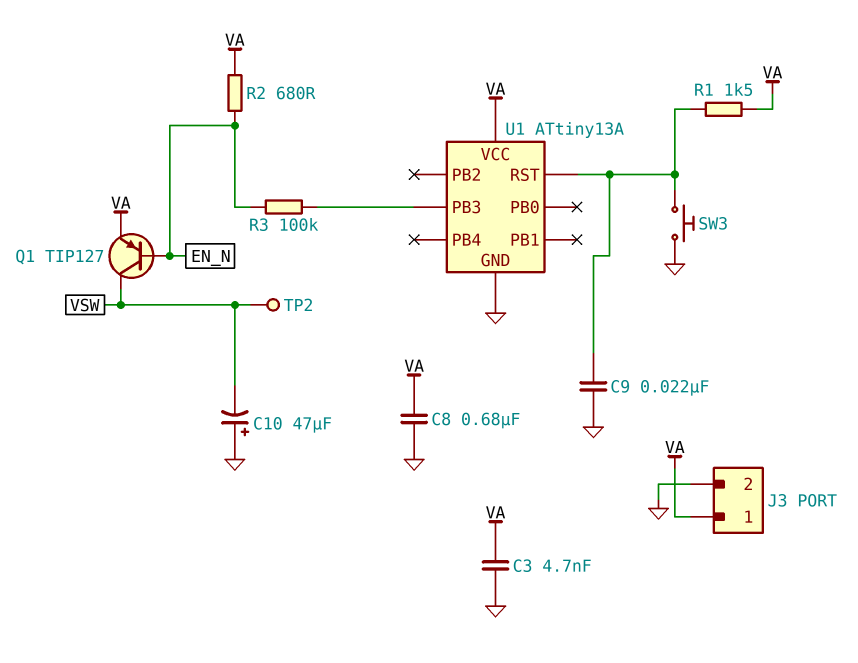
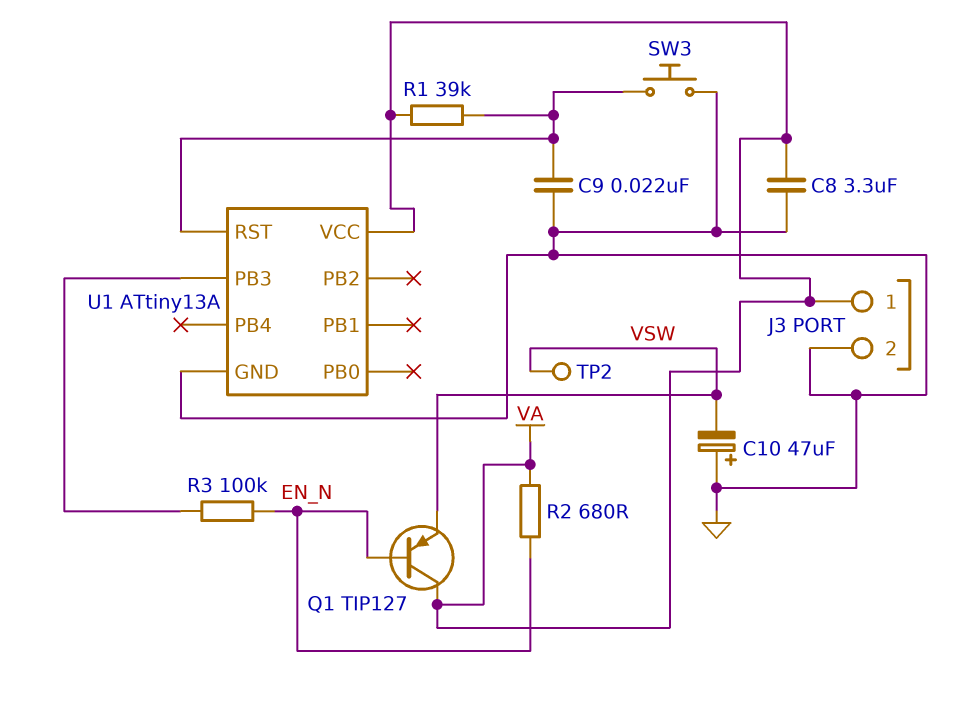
C3: 4.7nF (GND, VA) -> none
C8: 680nF (GND, VA) -> 3.3uF (GND, VA)
Q1: PNP TIP127 (B EN_N, C VSW, E VA) -> PNP TIP127 (B EN_N, C VA, E VSW)
R1: 1.5k (U1/RST, VA) -> 39k (U1/RST, VA)

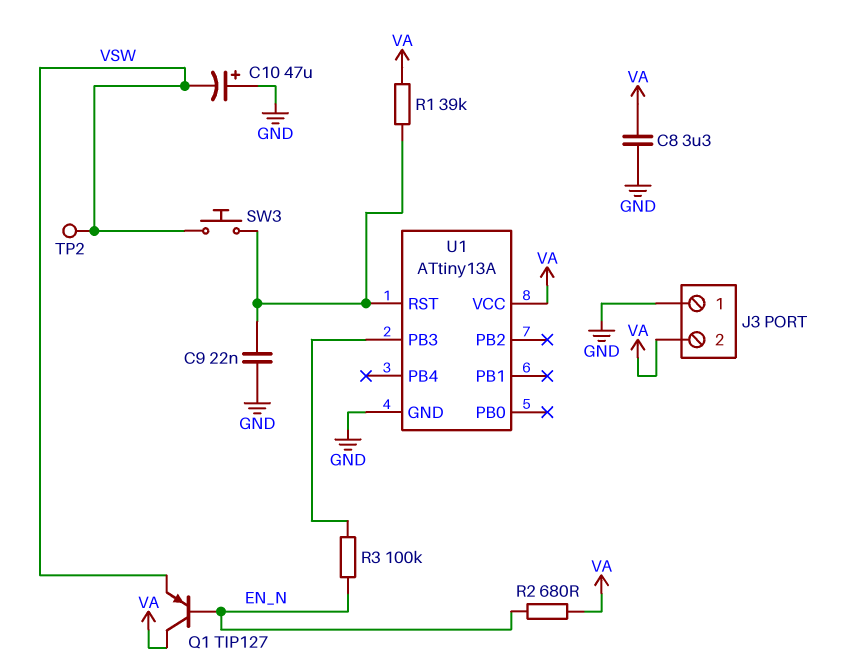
J3 pin 1: VA -> GND
J3 pin 2: GND -> VA
SW3: button (GND, U1/RST) -> button (U1/RST, VSW)

